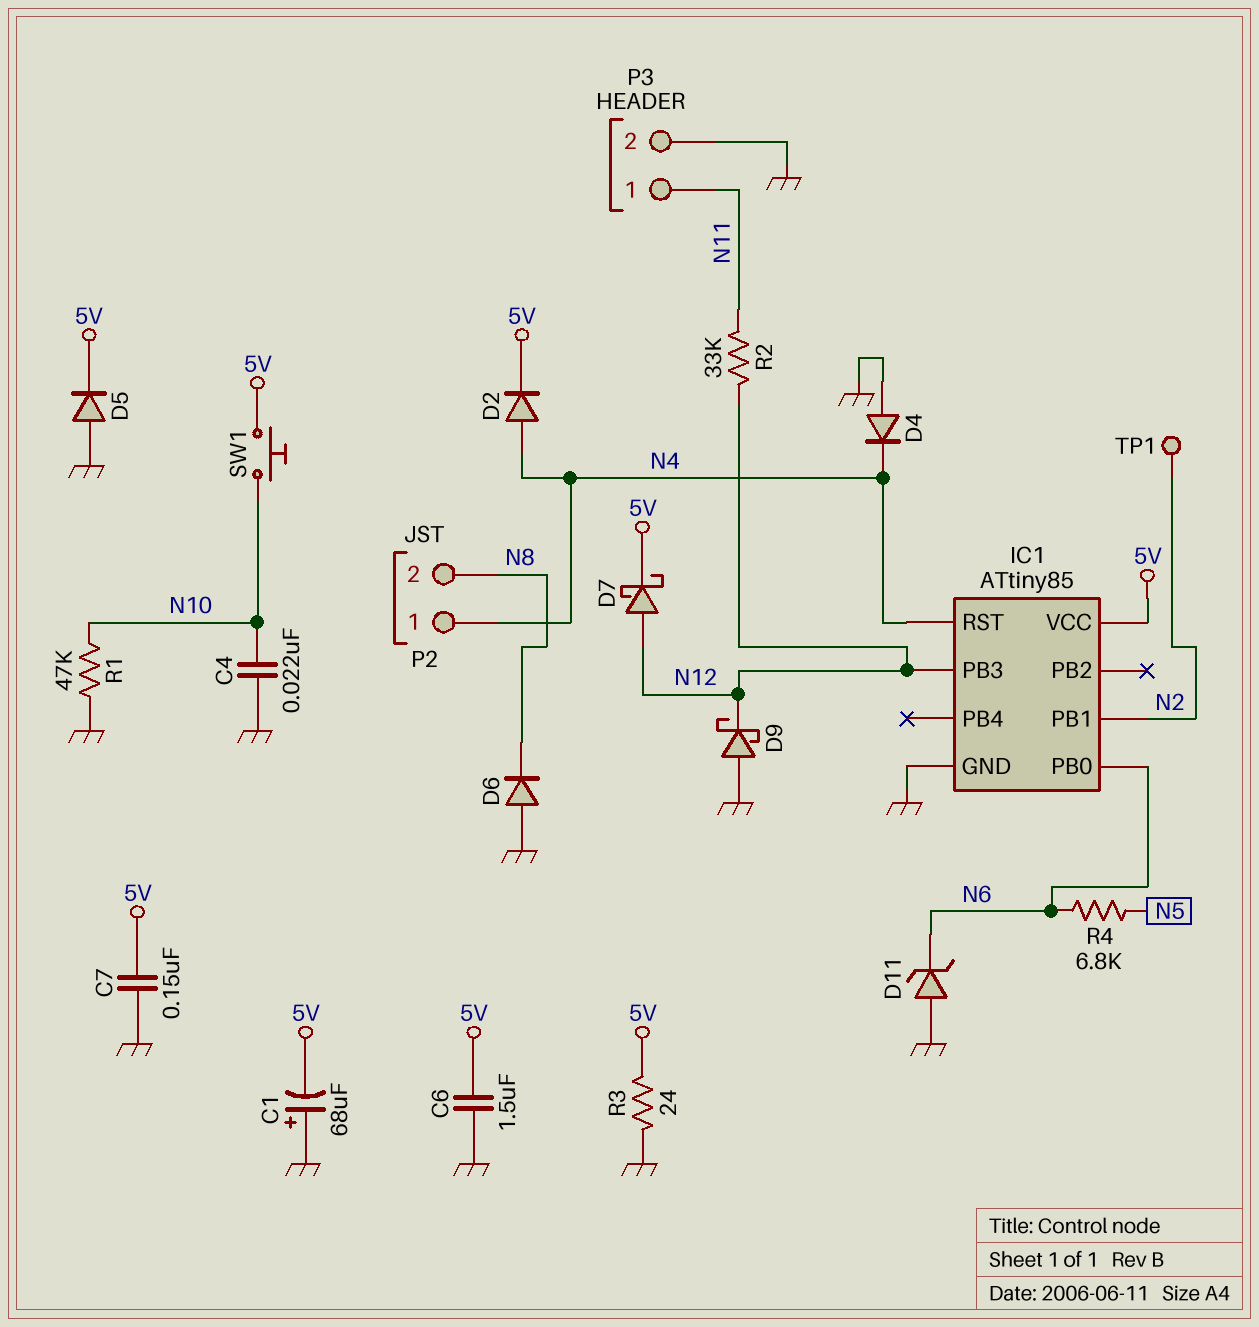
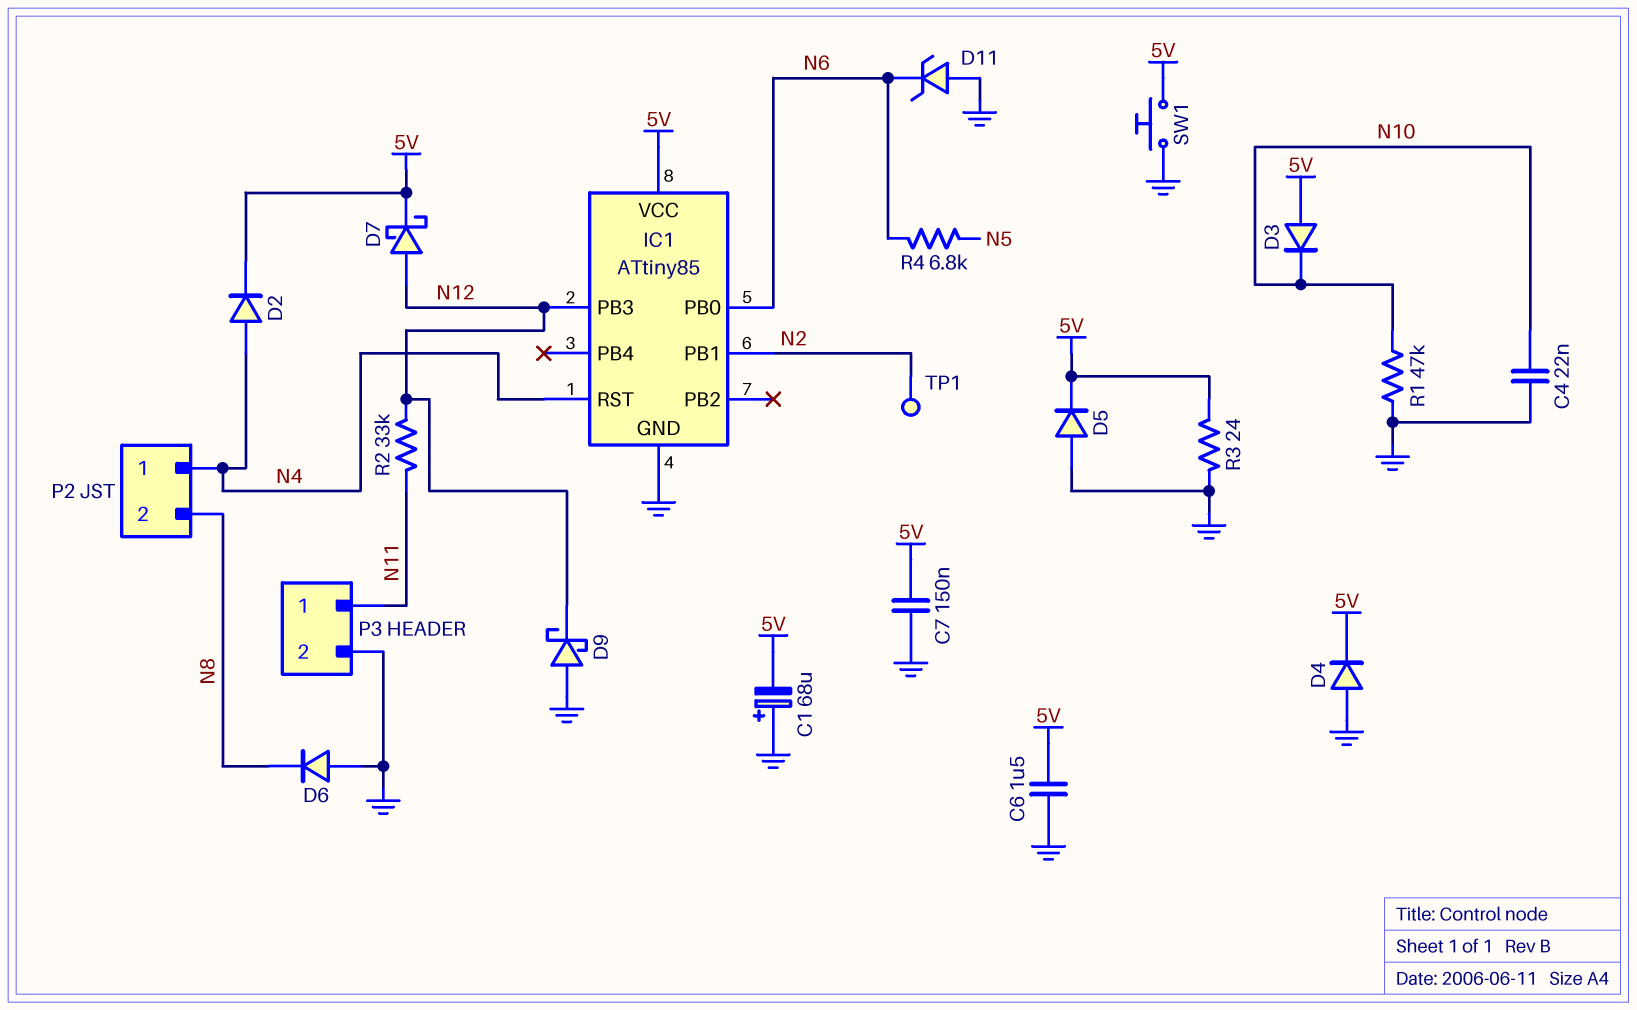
D3: none -> diode (A 5V, K N10)
D4: diode (A GND, K N4) -> diode (A GND, K 5V)
SW1: button (5V, N10) -> button (5V, GND)

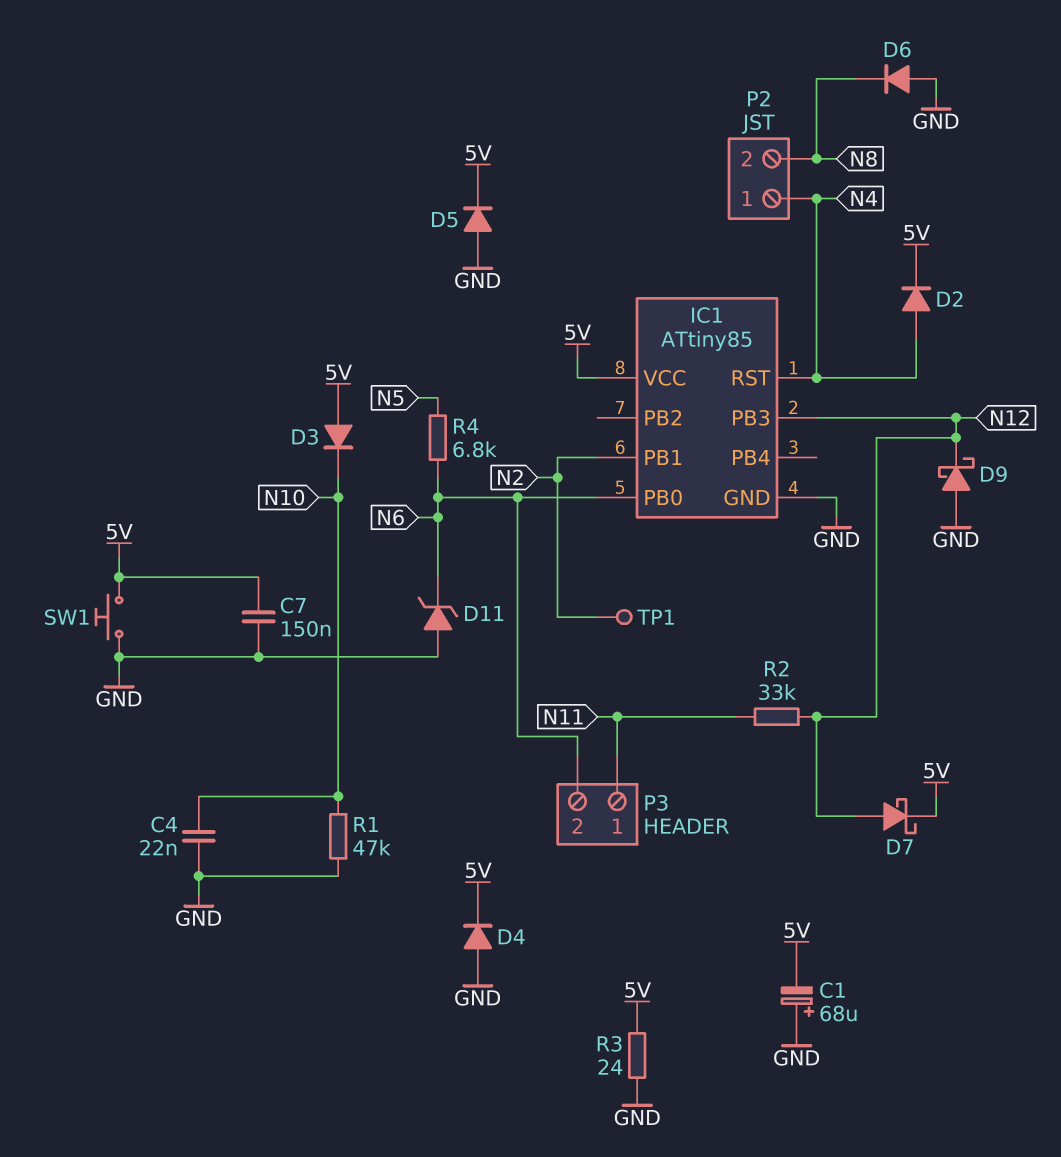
C6: 1.5uF (5V, GND) -> none
P3 pin 2: GND -> N6

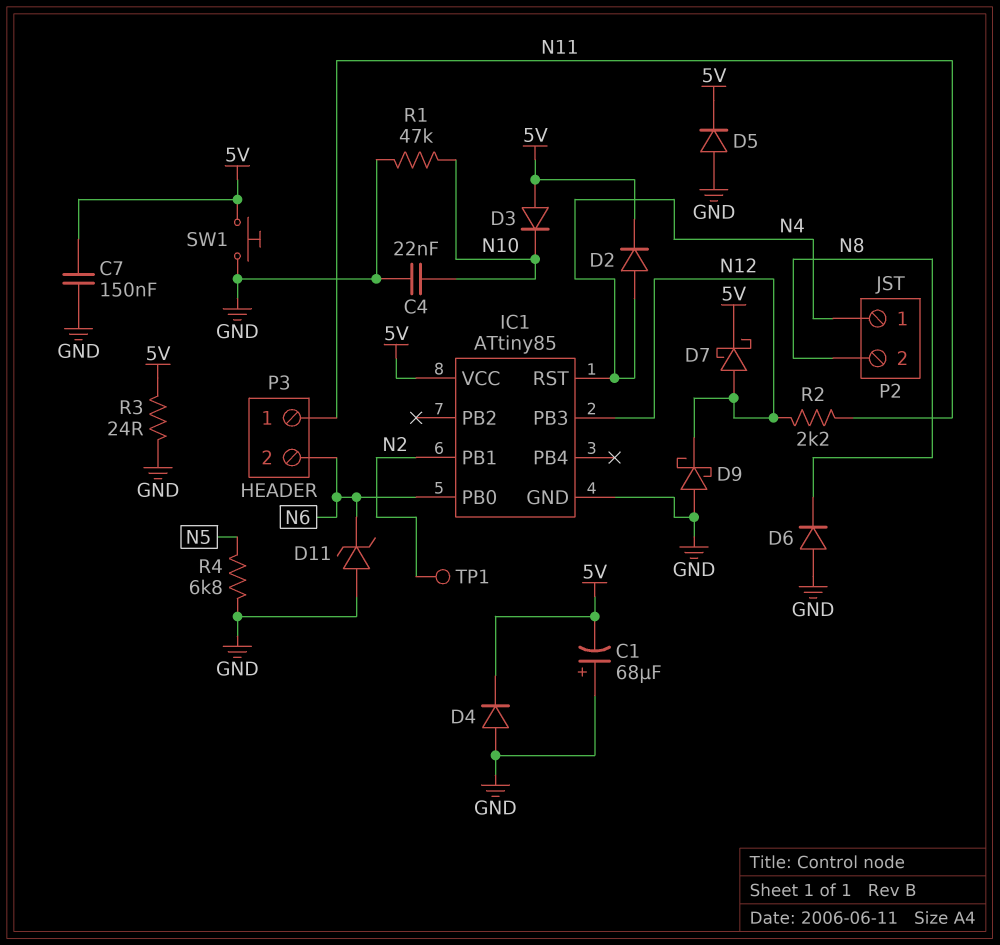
R2: 33k (N11, N12) -> 2.2k (N11, N12)
R4: 6.8k (N5, N6) -> 6.8k (GND, N5)

